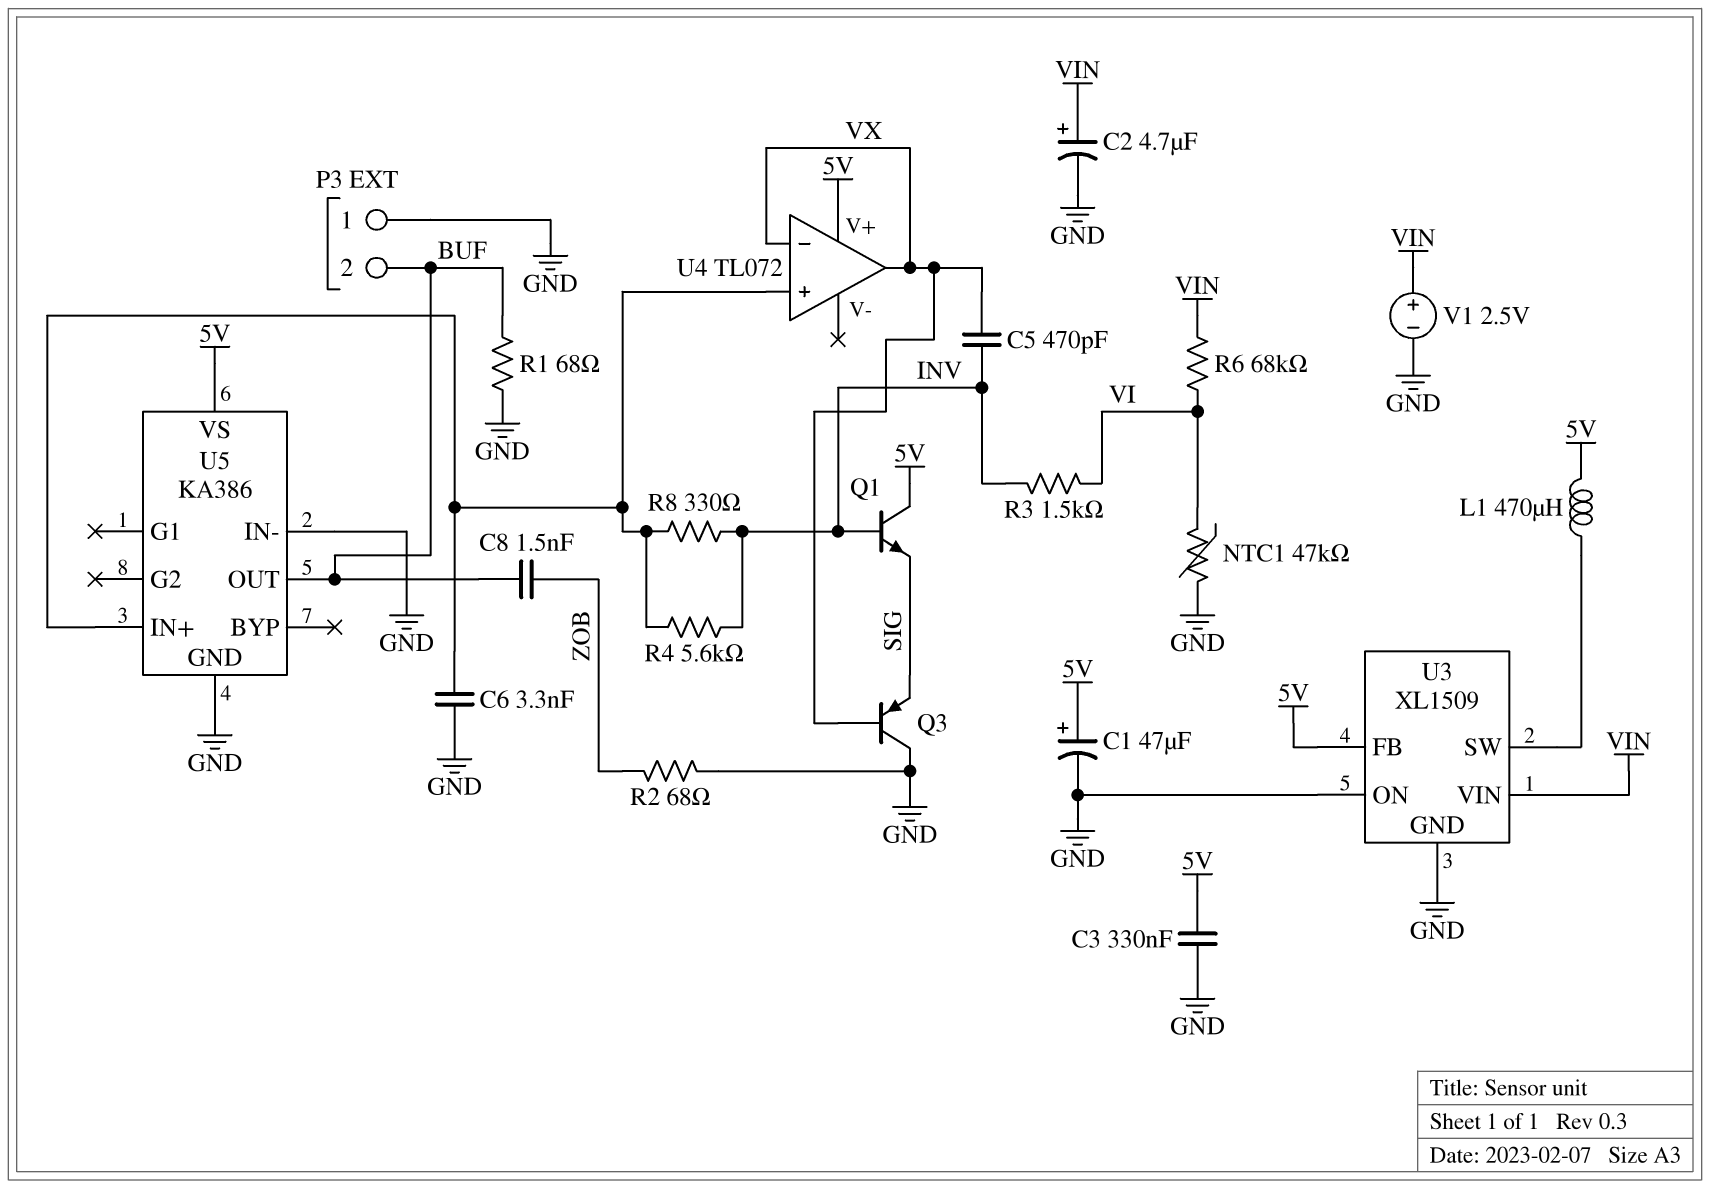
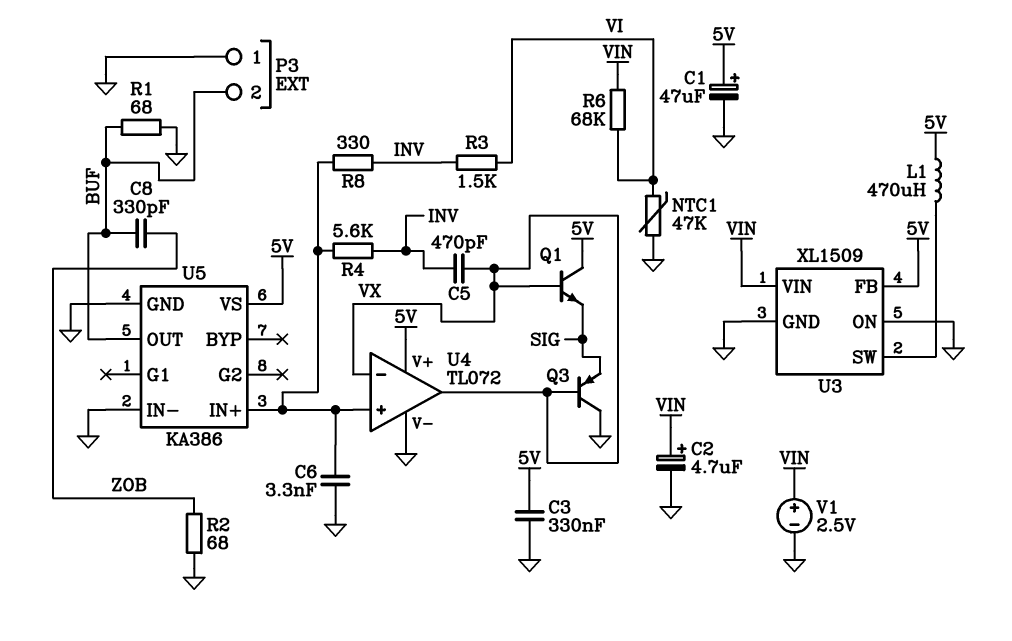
C8: 1.5nF (BUF, ZOB) -> 330pF (BUF, ZOB)
Q1: NPN (B INV, C 5V, E SIG) -> NPN (B VX, C 5V, E SIG)
U4 pin V-: none -> GND

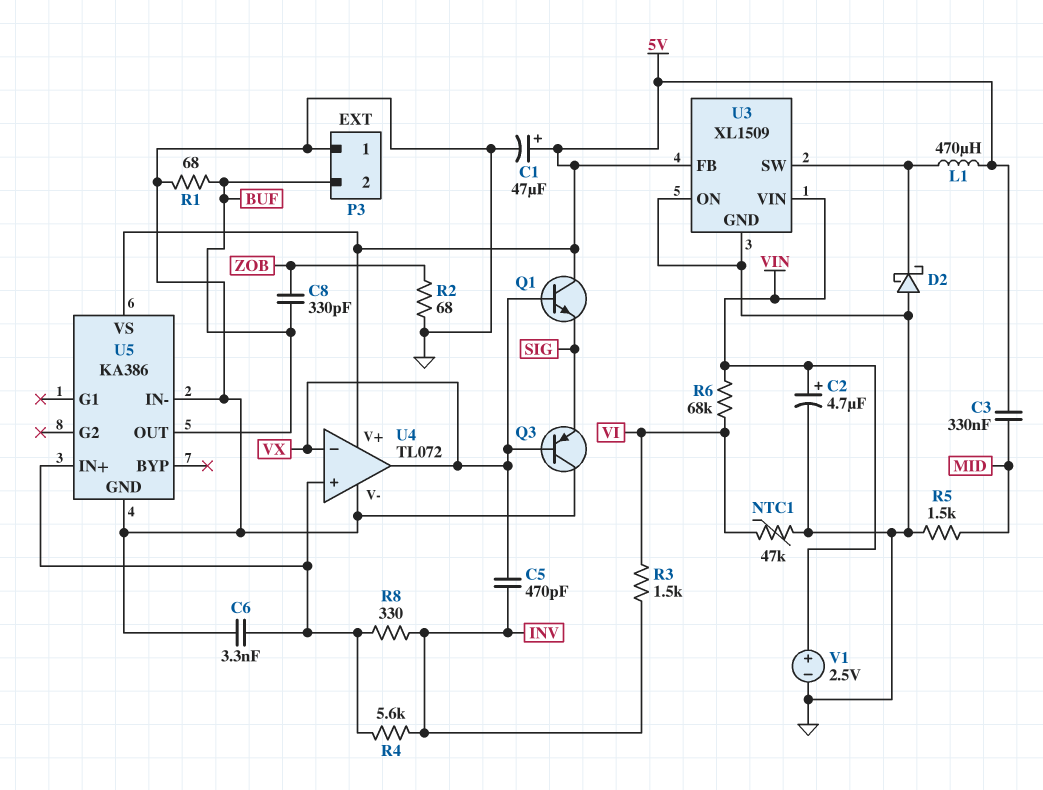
C3: 330nF (5V, GND) -> 330nF (5V, MID)
D2: none -> schottky (A GND, K U3/SW)
R5: none -> 1.5k (GND, MID)

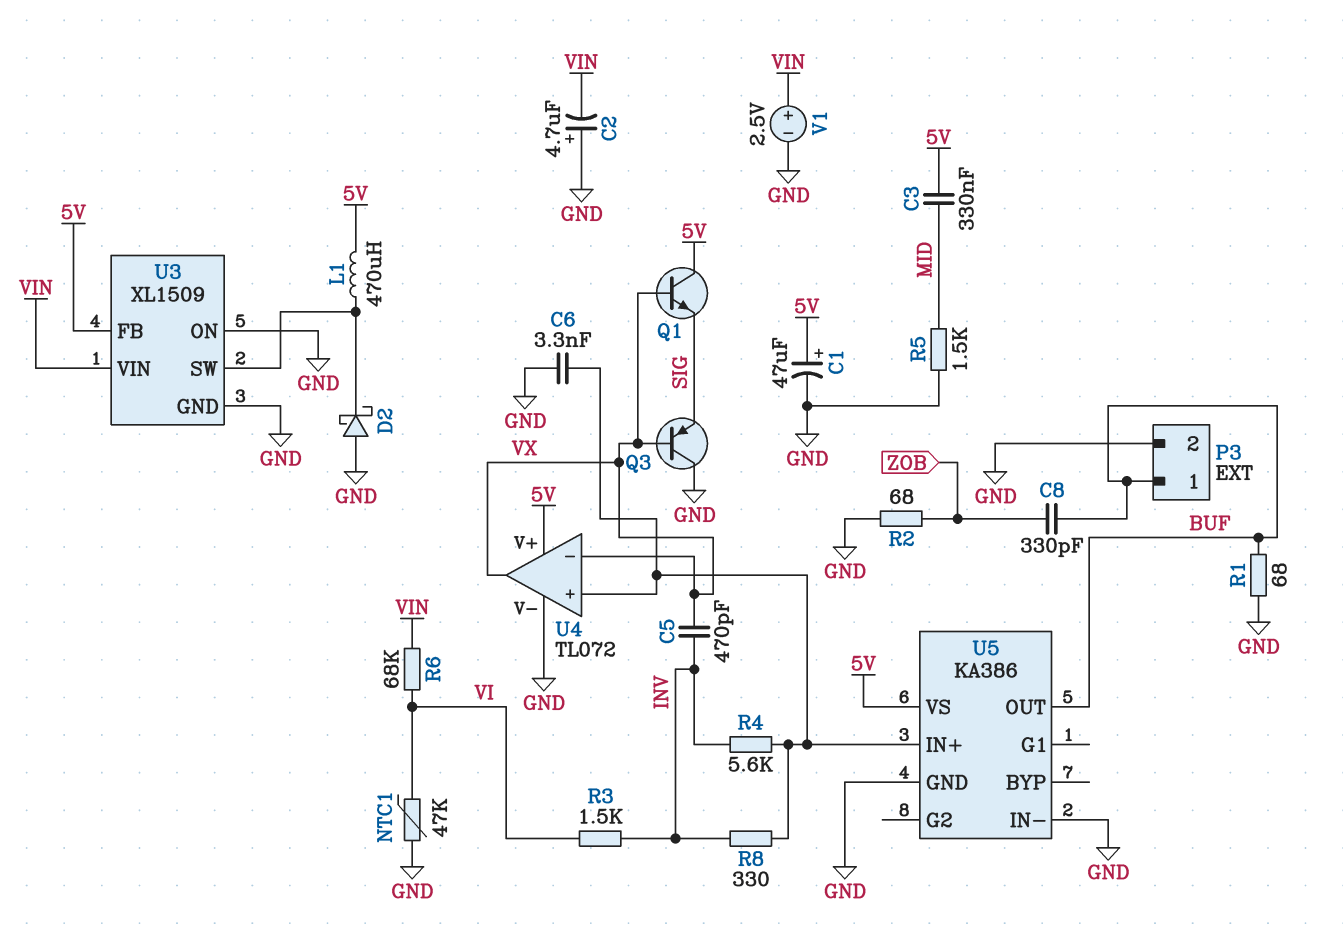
C2: 4.7uF (plus VIN, minus GND) -> 4.7uF (plus GND, minus VIN)
P3 pin 1: GND -> BUF
P3 pin 2: BUF -> GND

